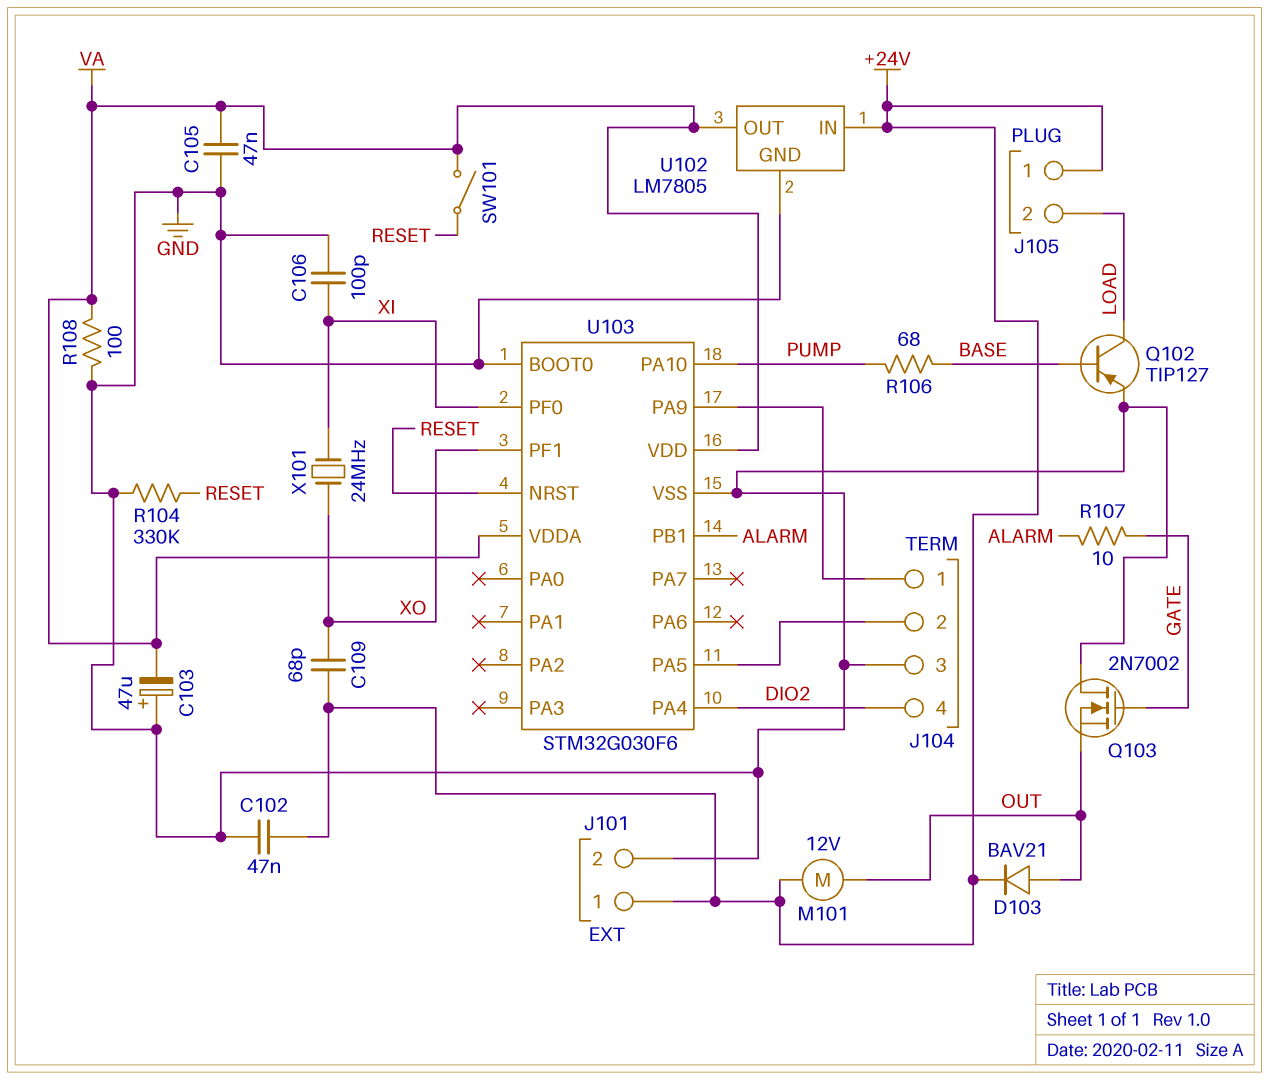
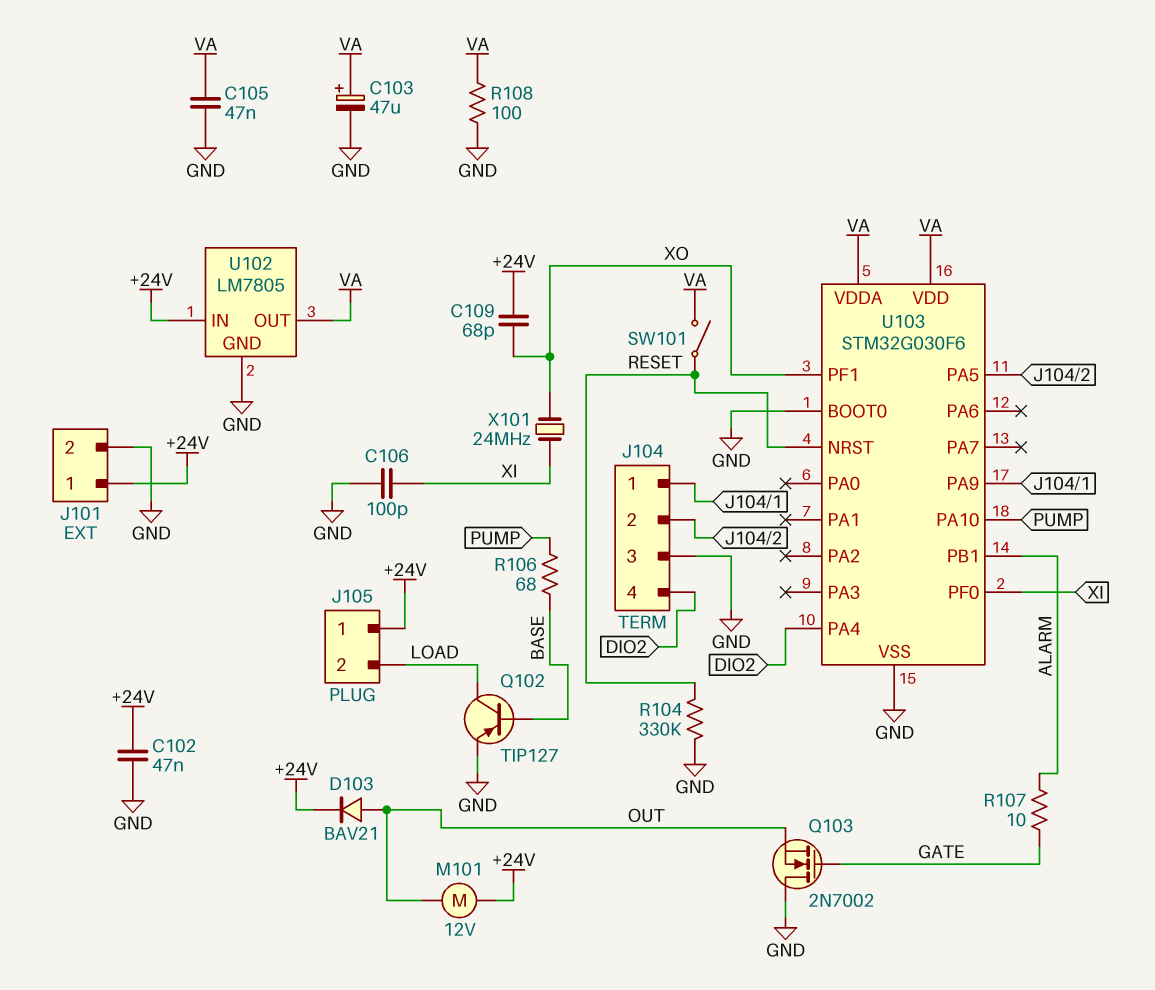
C103: 47uF (plus GND, minus VA) -> 47uF (plus VA, minus GND)

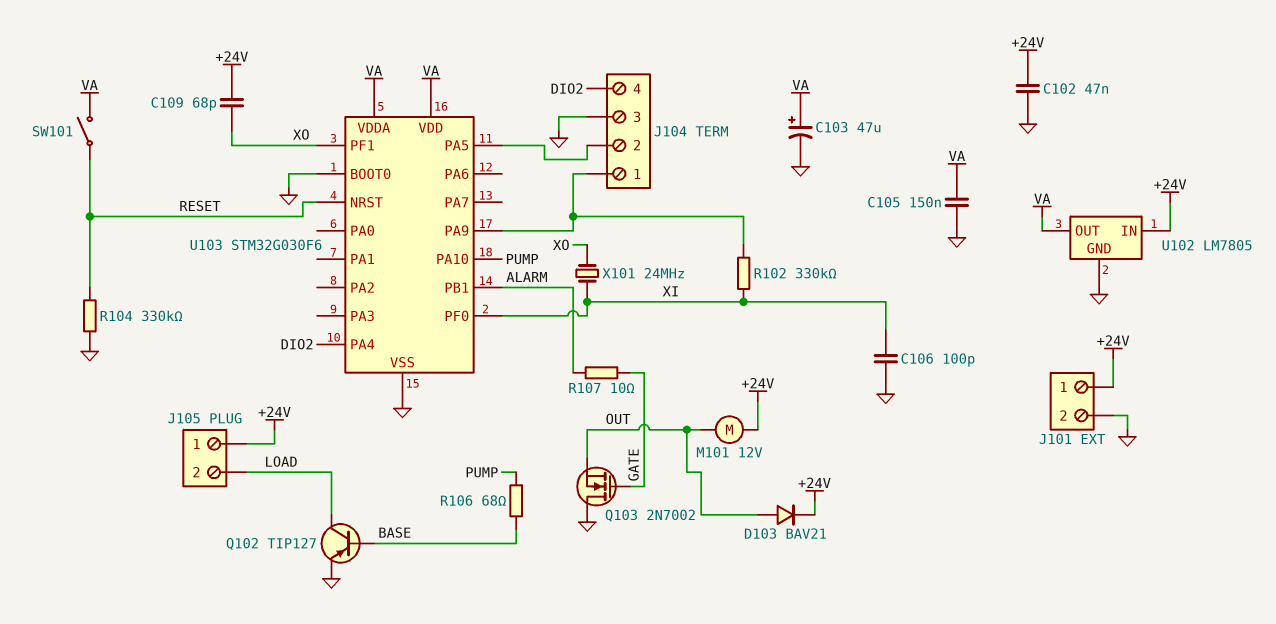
C105: 47nF (GND, VA) -> 150nF (GND, VA)
R102: none -> 330k (J104/1, XI)
R108: 100 (GND, VA) -> none

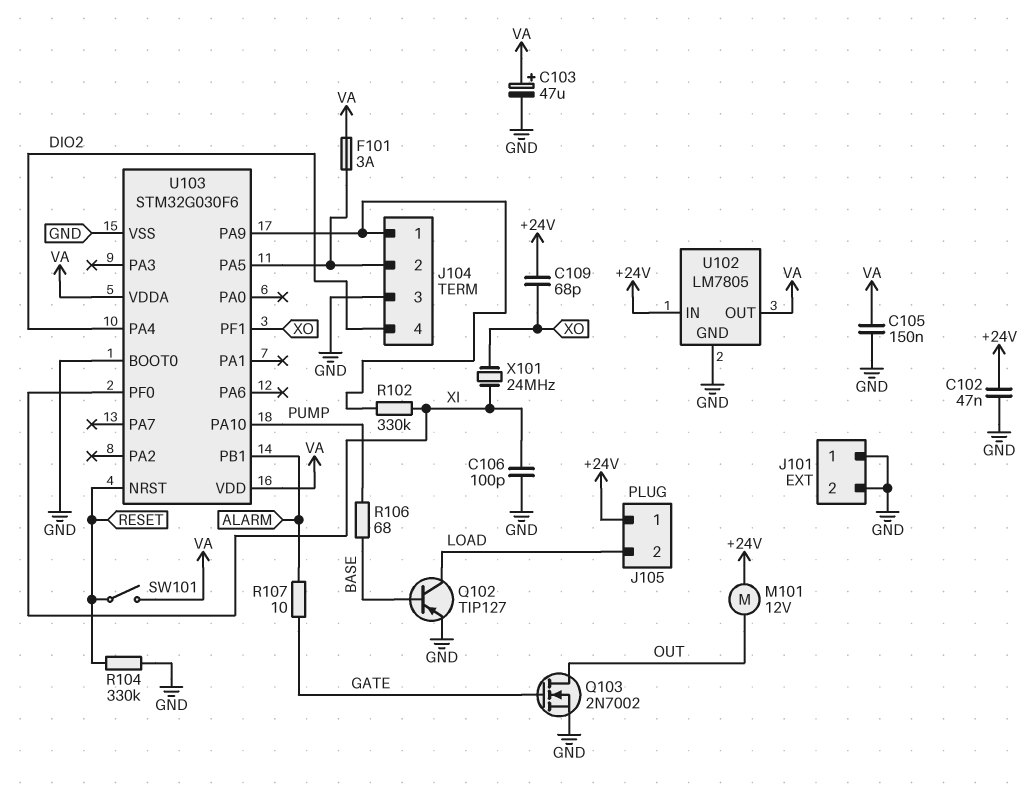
D103: diode BAV21 (A OUT, K +24V) -> none
F101: none -> 3A (J104/2, VA)
J101 pin 1: +24V -> GND
Q103: NMOS 2N7002 (G GATE, D GND, S OUT) -> NMOS 2N7002 (G GATE, D OUT, S GND)

